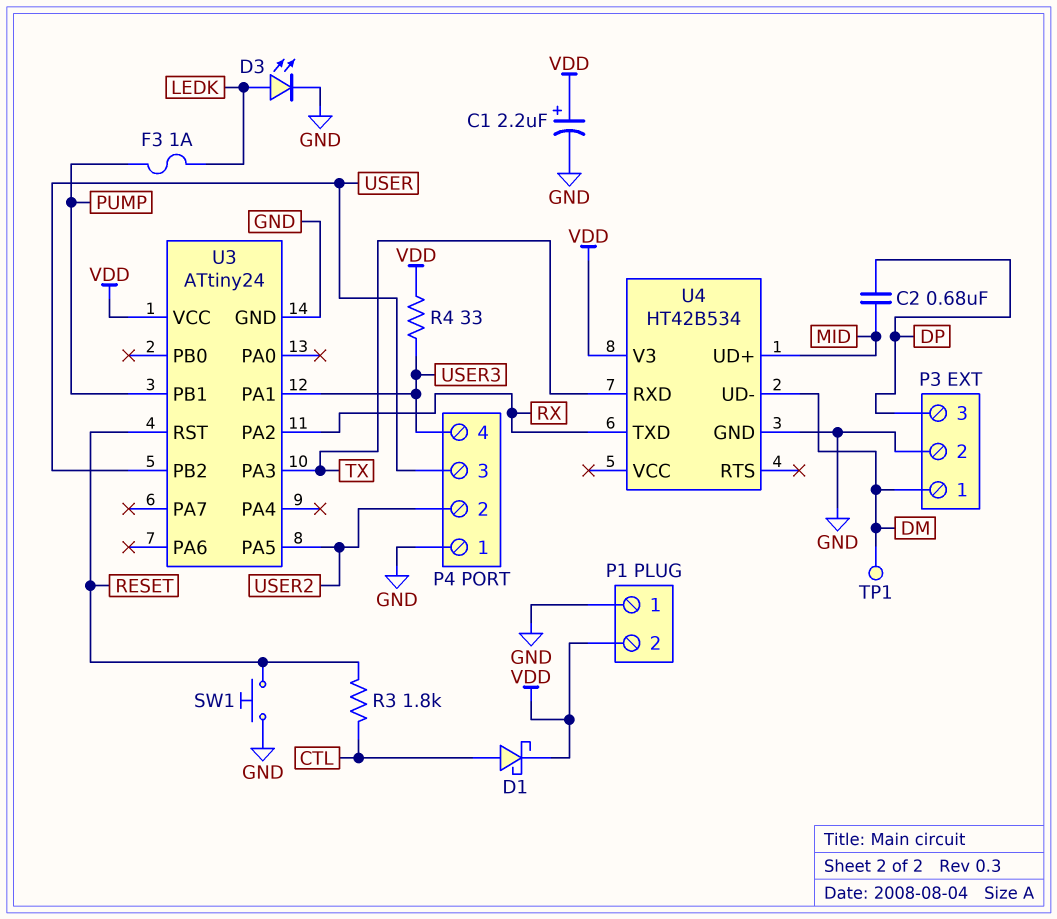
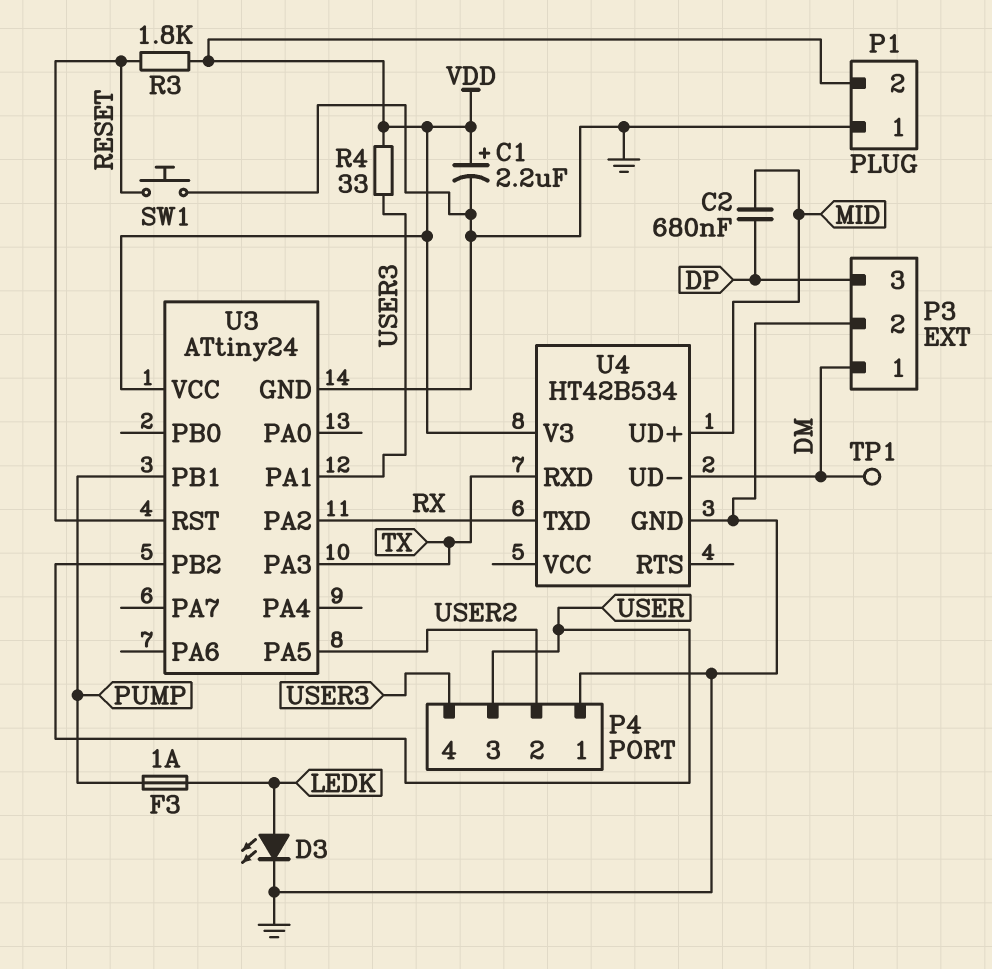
D1: schottky (A CTL, K VDD) -> none
R3: 1.8k (CTL, RESET) -> 1.8k (RESET, VDD)

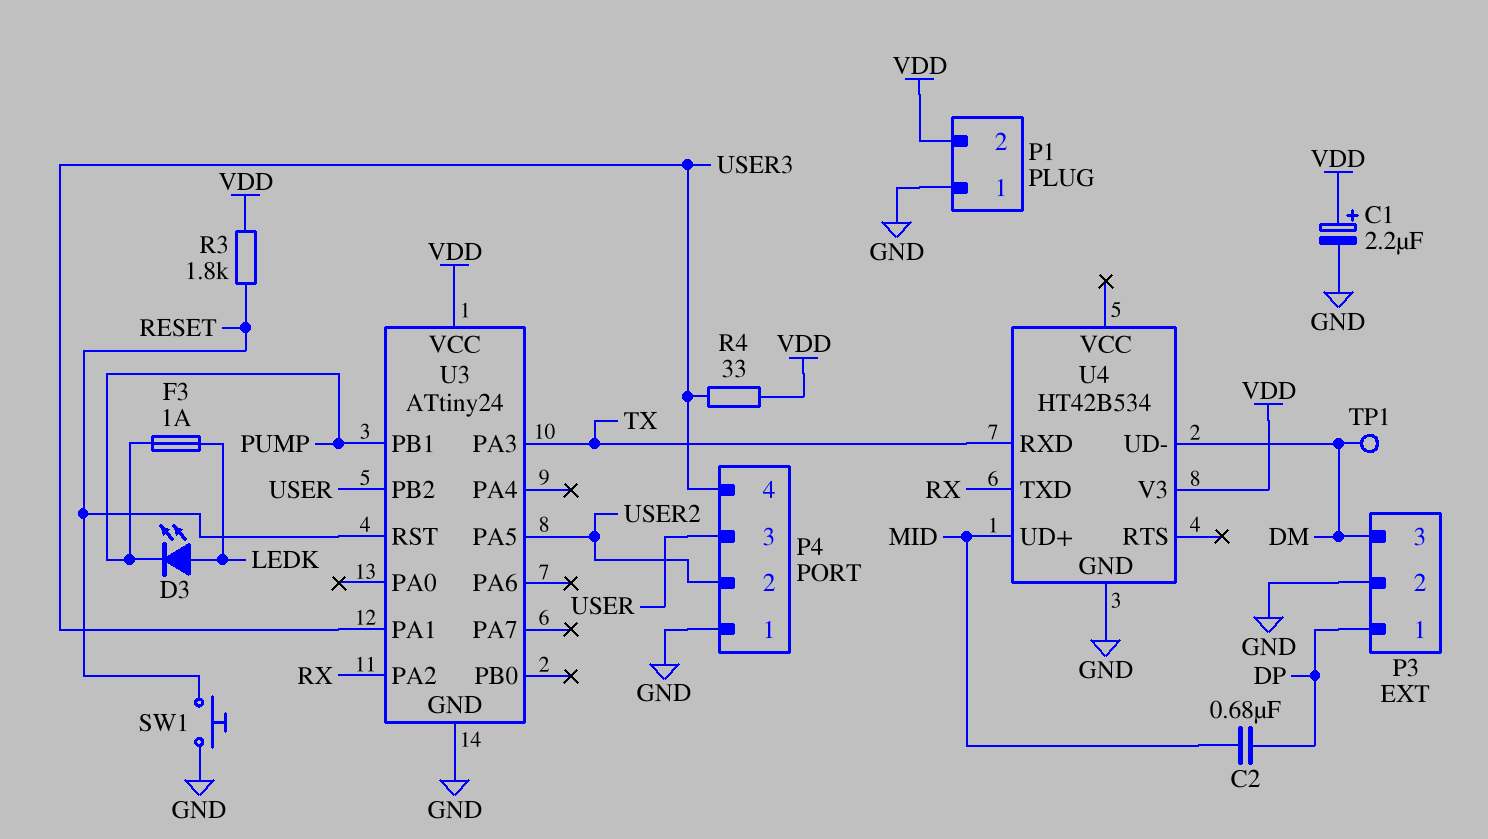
D3: LED (A LEDK, K GND) -> LED (A LEDK, K PUMP)
P3 pin 1: DM -> DP
P3 pin 3: DP -> DM

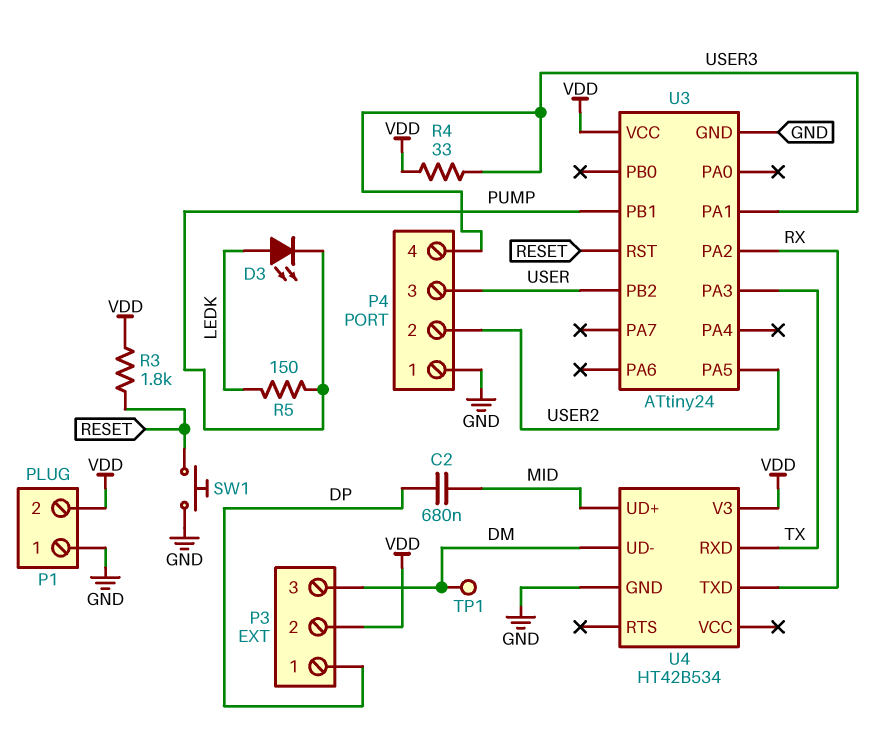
C1: 2.2uF (plus VDD, minus GND) -> none
F3: 1A (LEDK, PUMP) -> none
P3 pin 2: GND -> VDD
R5: none -> 150 (LEDK, PUMP)

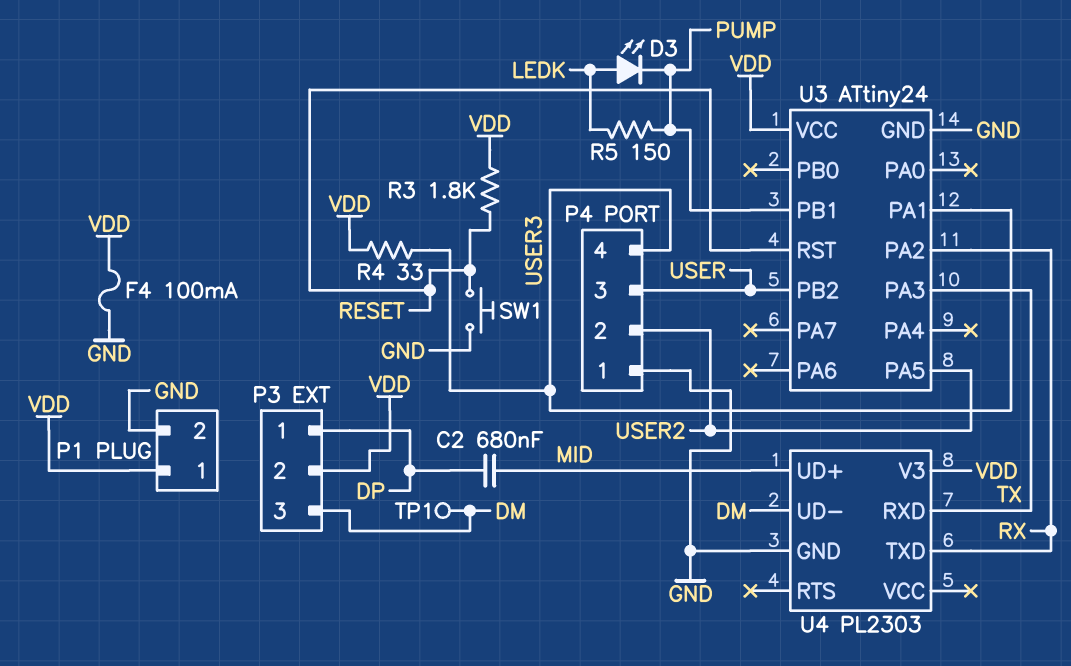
F4: none -> 100mA (GND, VDD)
P1 pin 1: GND -> VDD
P1 pin 2: VDD -> GND
U4: HT42B534 -> PL2303

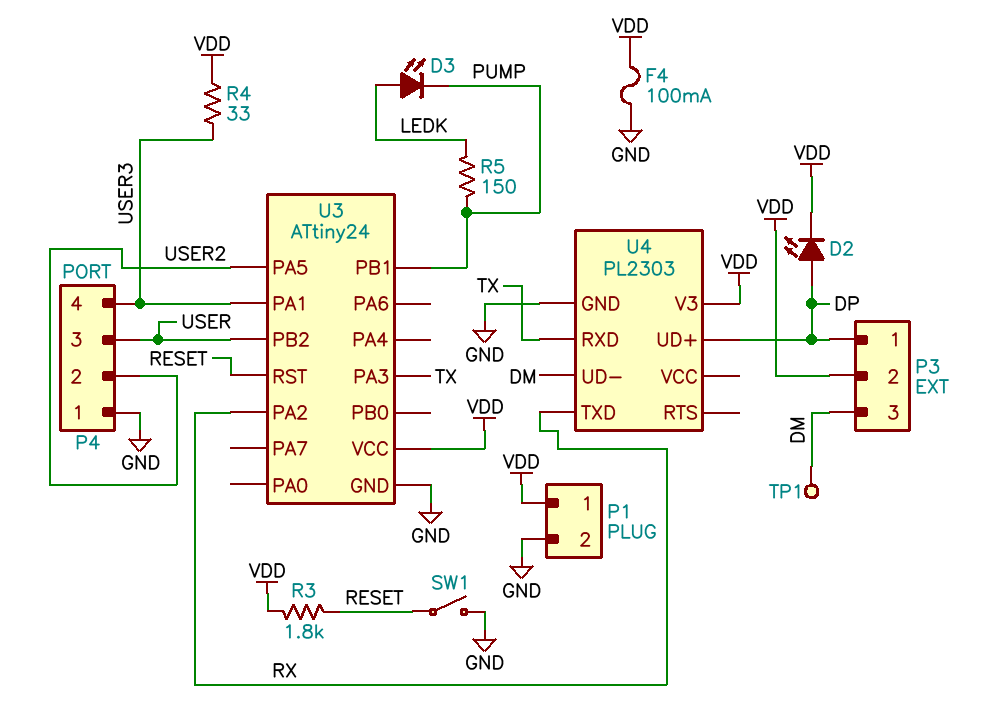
C2: 680nF (DP, MID) -> none
D2: none -> LED (A DP, K VDD)
SW1: button (GND, RESET) -> switch (GND, RESET)
U4 pin UD+: MID -> DP

